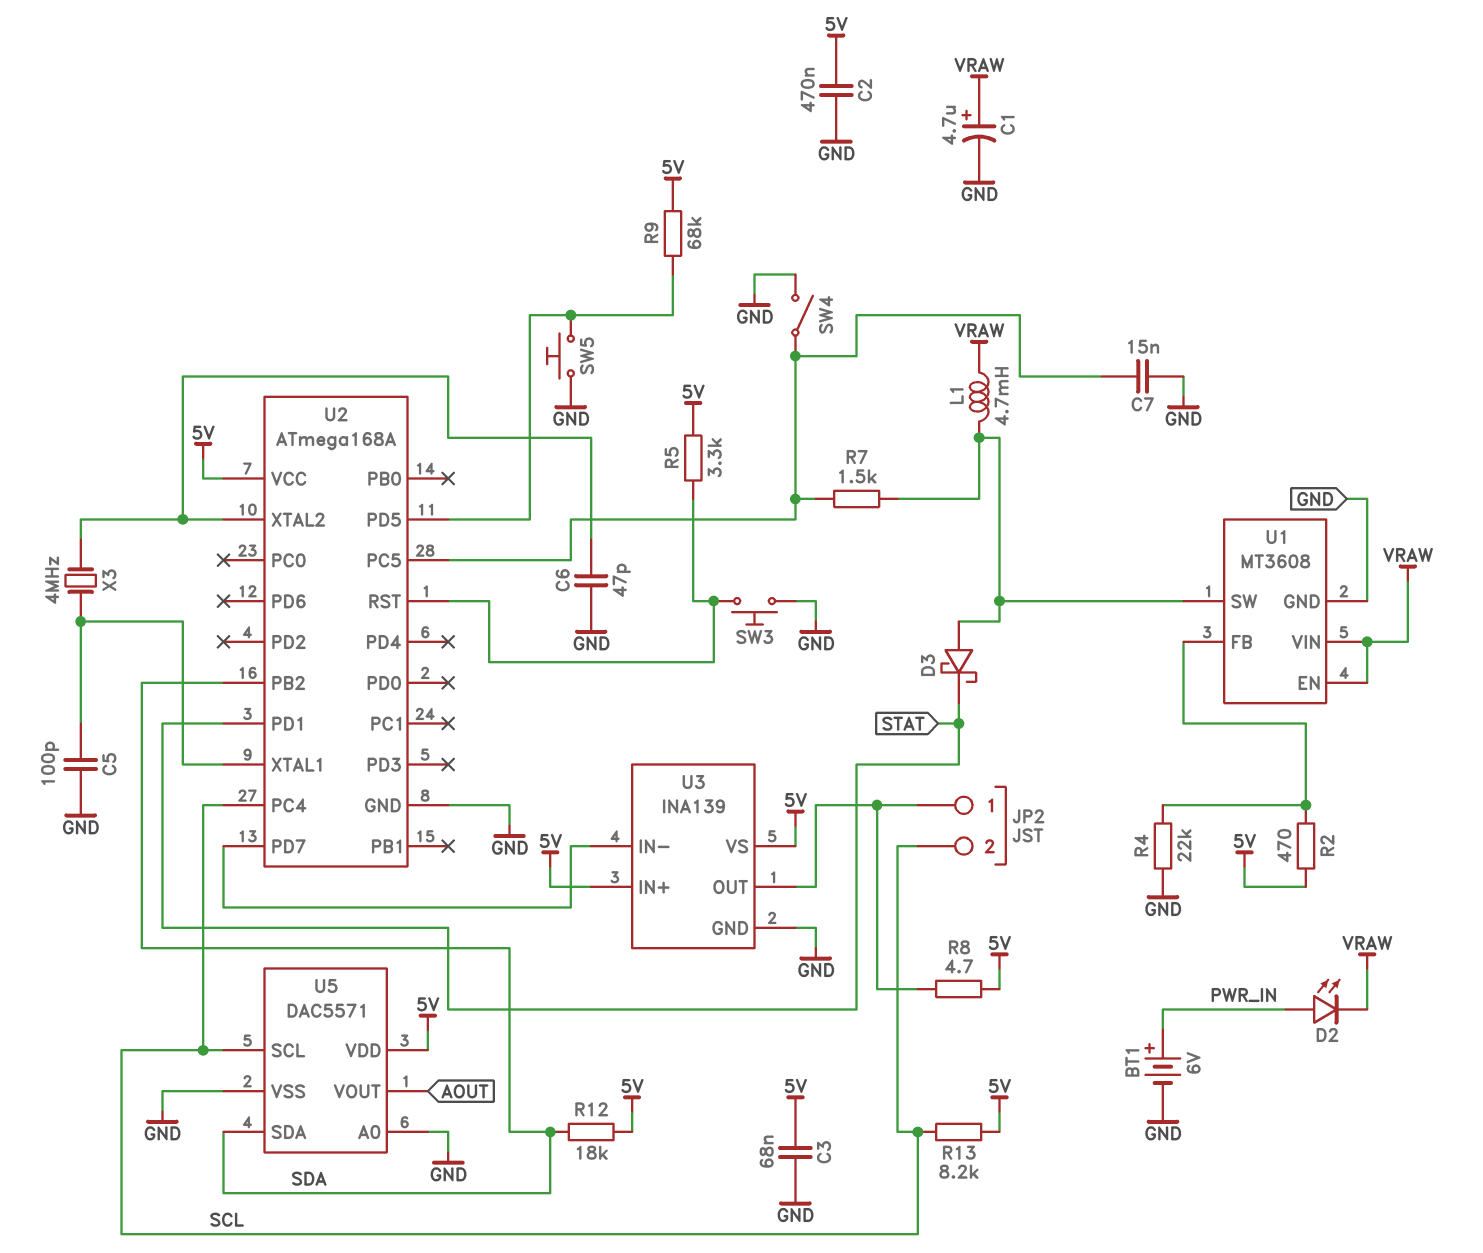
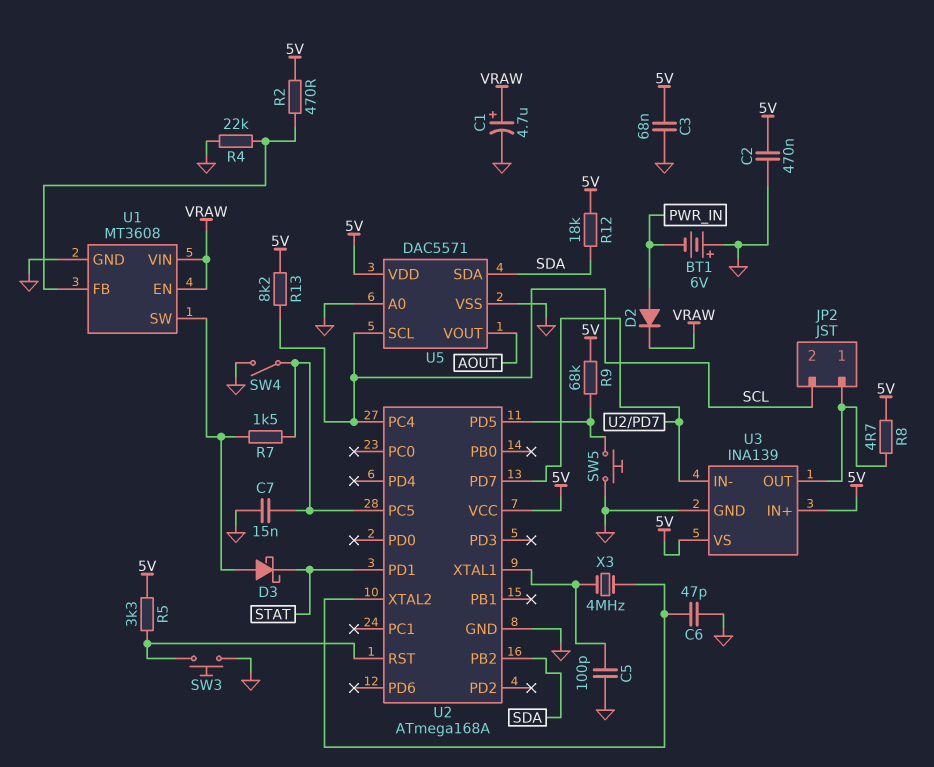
BT1: 6V (plus PWR_IN, minus GND) -> 6V (plus GND, minus PWR_IN)
D2: LED (A PWR_IN, K VRAW) -> diode (A PWR_IN, K VRAW)
L1: 4.7mH (U1/SW, VRAW) -> none

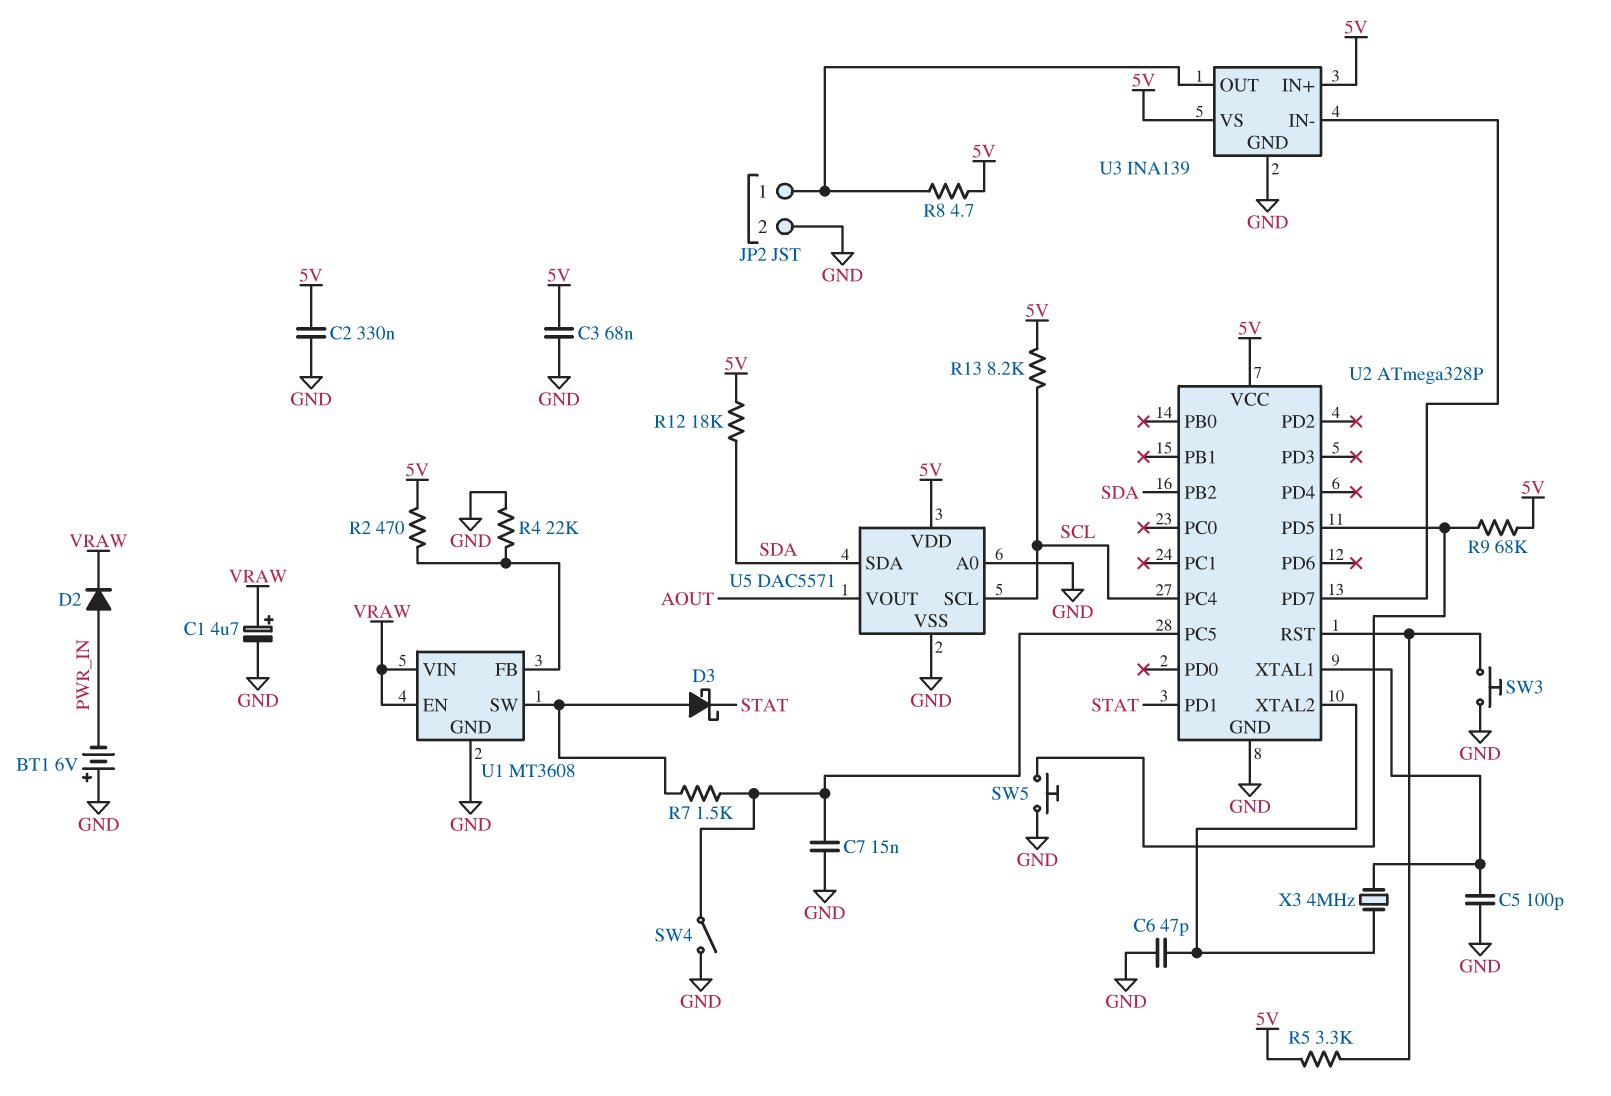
C2: 470nF (5V, GND) -> 330nF (5V, GND)
JP2 pin 2: SCL -> GND
U2: ATmega168A -> ATmega328P

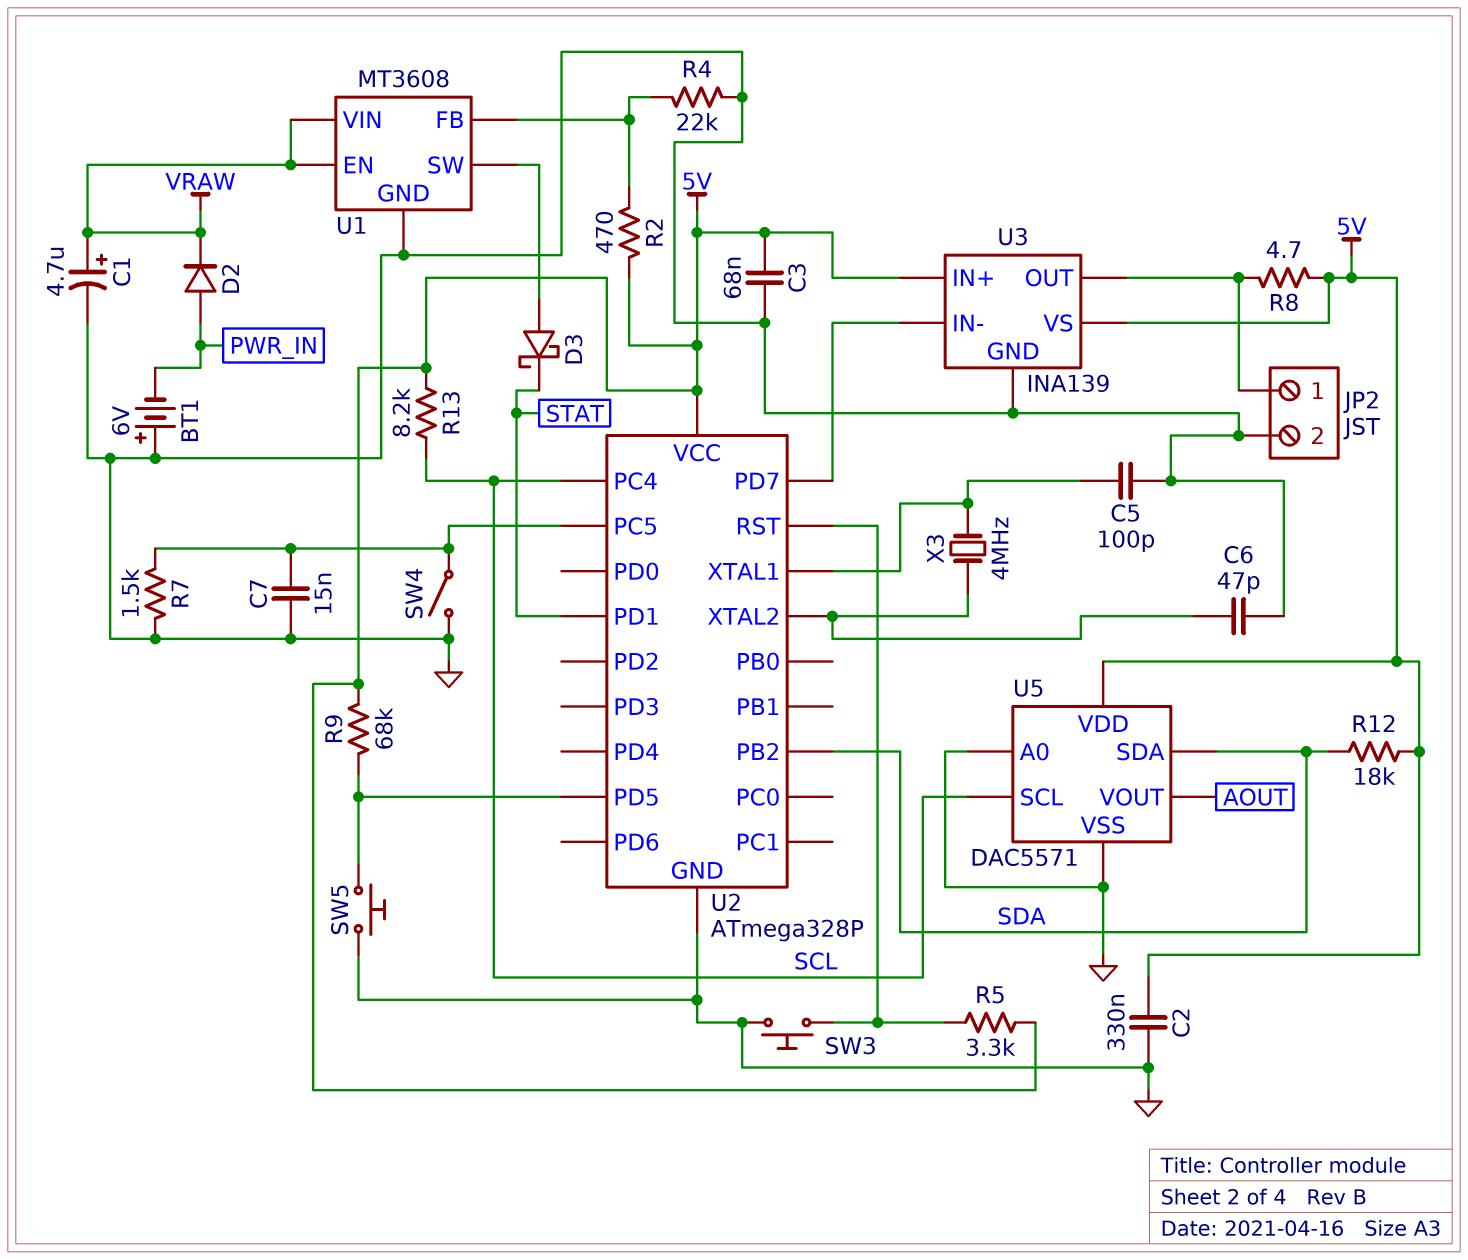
R7: 1.5k (U1/SW, U2/PC5) -> 1.5k (GND, U2/PC5)

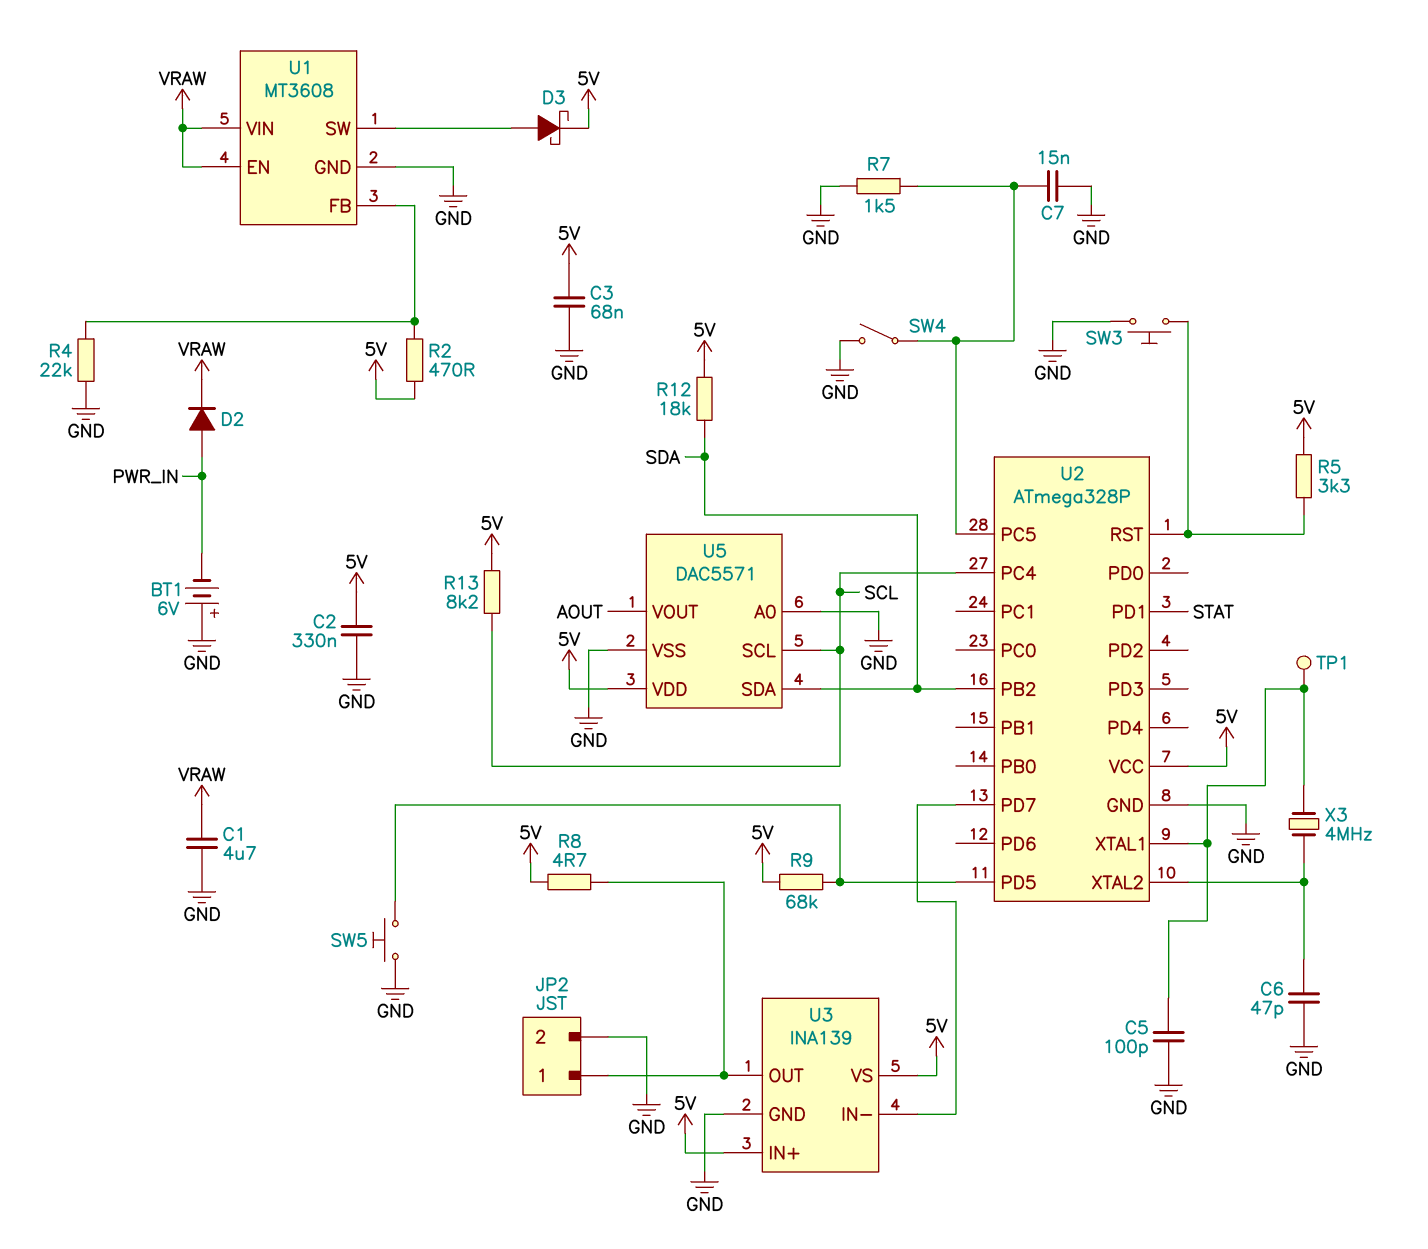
C1: 4.7uF (plus VRAW, minus GND) -> 4.7uF (GND, VRAW)
D3: schottky (A U1/SW, K STAT) -> schottky (A U1/SW, K 5V)
TP1: none -> test point (U2/XTAL1)

